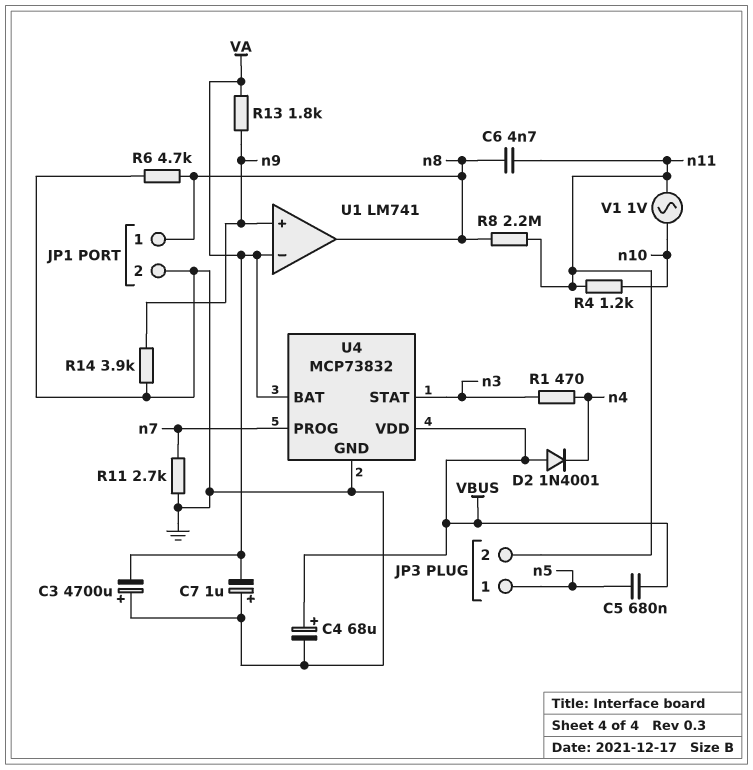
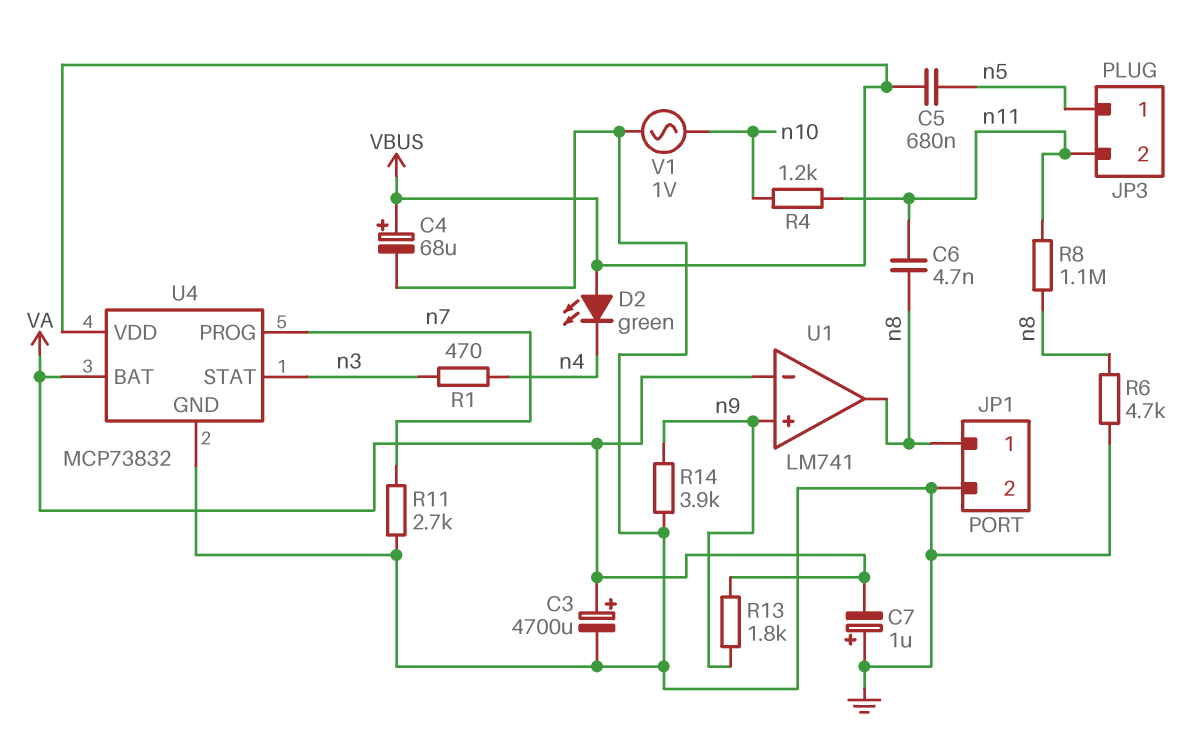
C3: 4700uF (plus GND, minus VA) -> 4700uF (plus VA, minus GND)
D2: diode 1N4001 (A VBUS, K n4) -> LED green (A VBUS, K n4)
R8: 2.2M (n8, n11) -> 1.1M (n8, n11)
V1: AC 1V (n10, n11) -> AC 1V (GND, n10)

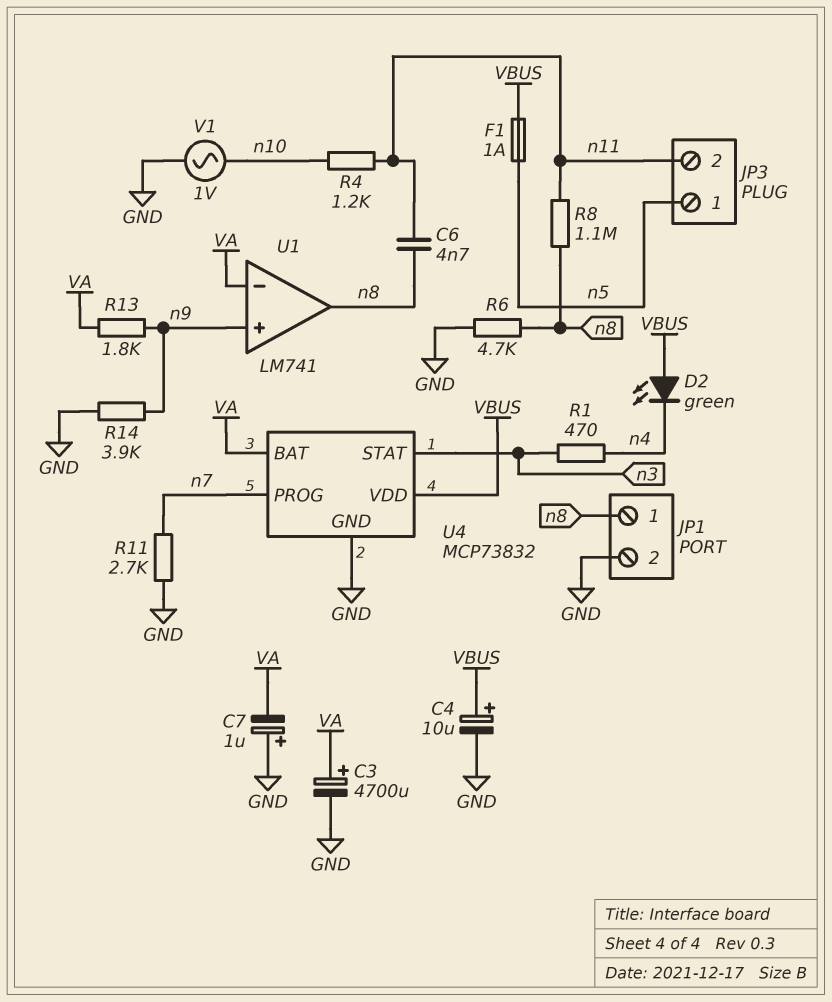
C4: 68uF (plus VBUS, minus GND) -> 10uF (plus VBUS, minus GND)
C5: 680nF (VBUS, n5) -> none
F1: none -> 1A (VBUS, n5)

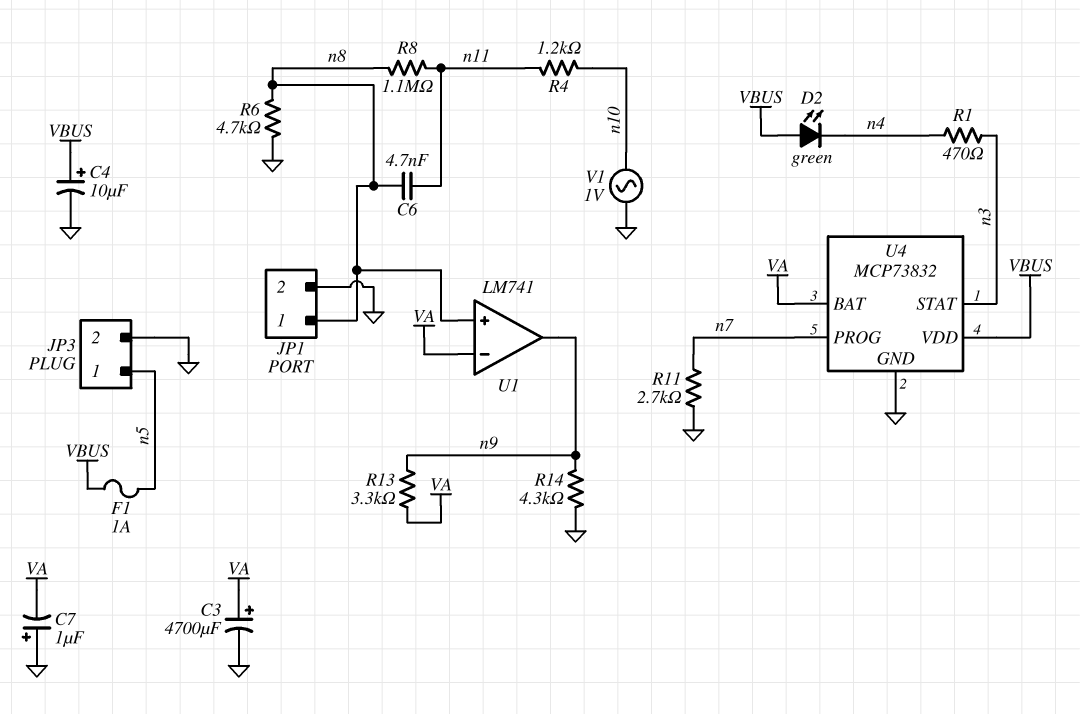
JP3 pin 2: n11 -> GND
R13: 1.8k (VA, n9) -> 3.3k (VA, n9)
R14: 3.9k (GND, n9) -> 4.3k (GND, n9)
U1 pin in+: n9 -> n8
U1 pin out: n8 -> n9

